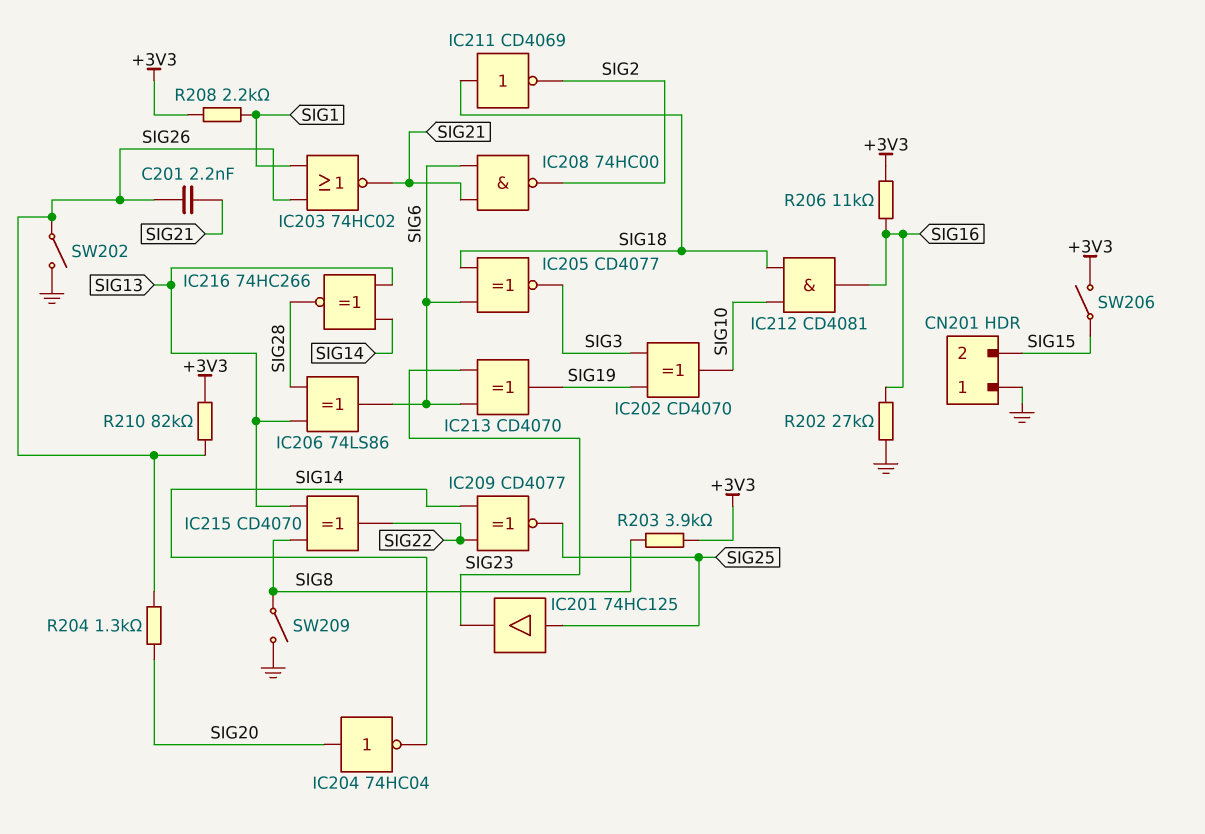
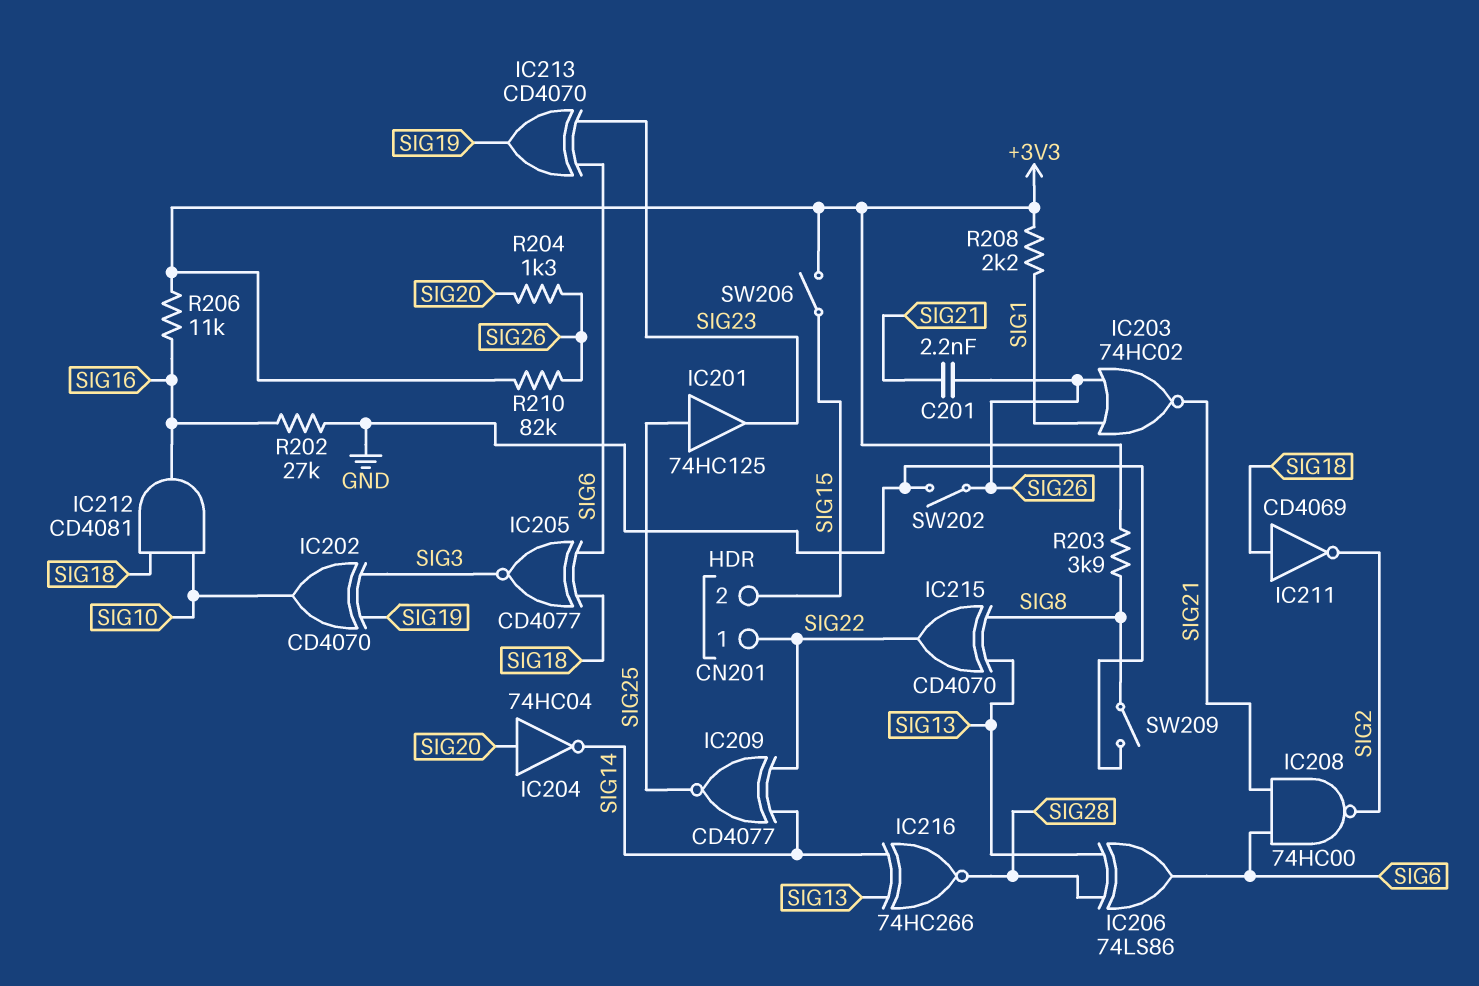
CN201 pin 1: GND -> SIG22

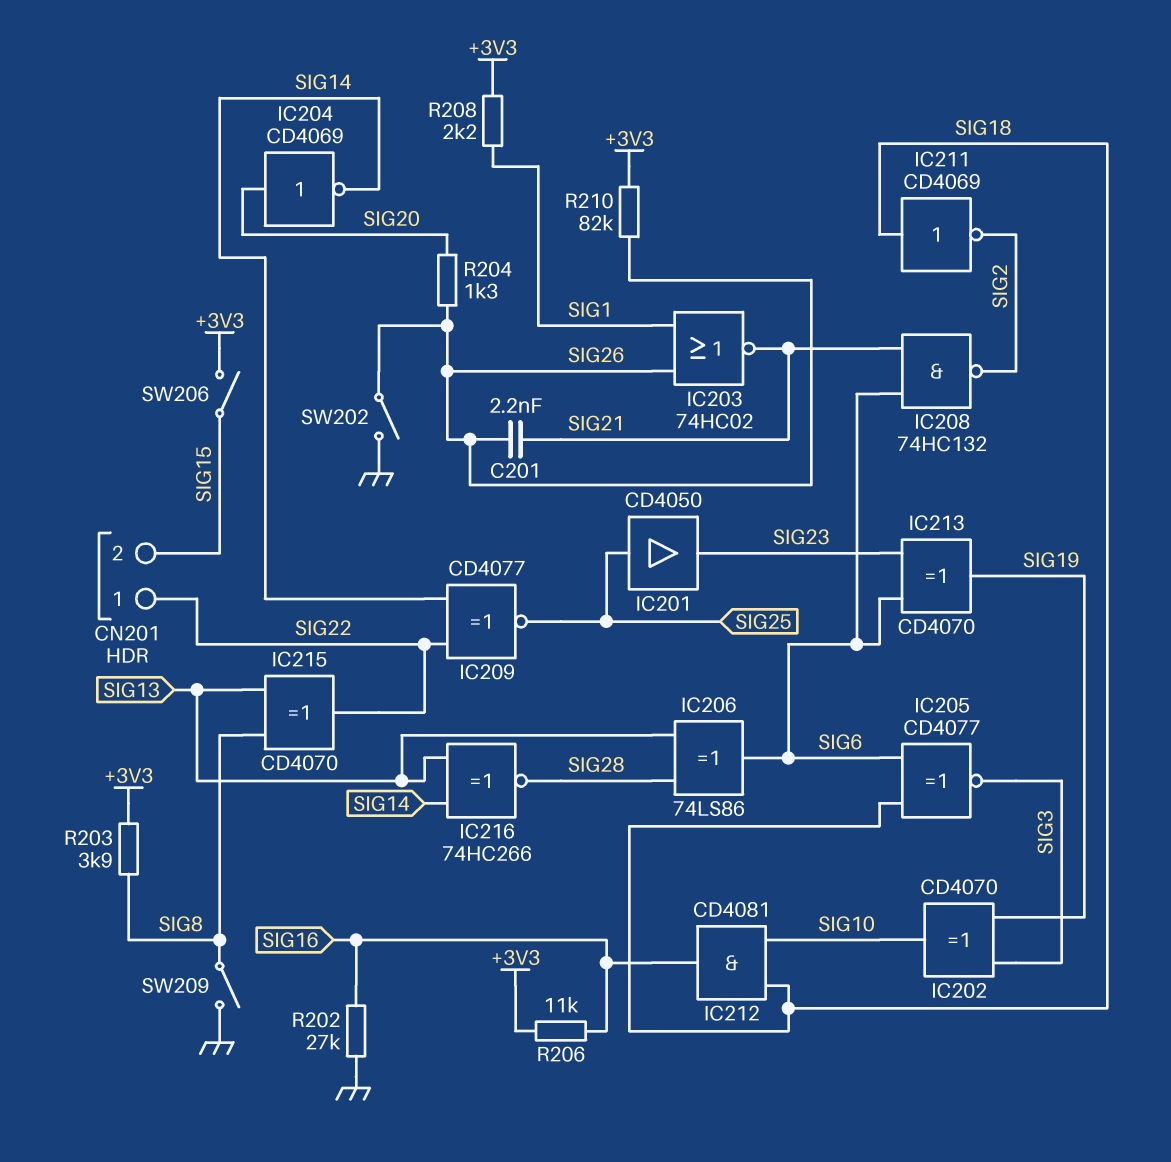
IC201: buffer 74HC125 (in SIG25, out SIG23) -> buffer CD4050 (in SIG25, out SIG23)
IC204: NOT 74HC04 (in SIG20, out SIG14) -> NOT CD4069 (in SIG20, out SIG14)
IC208: NAND 74HC00 (in SIG6, in SIG21, out SIG2) -> NAND 74HC132 (in SIG6, in SIG21, out SIG2)

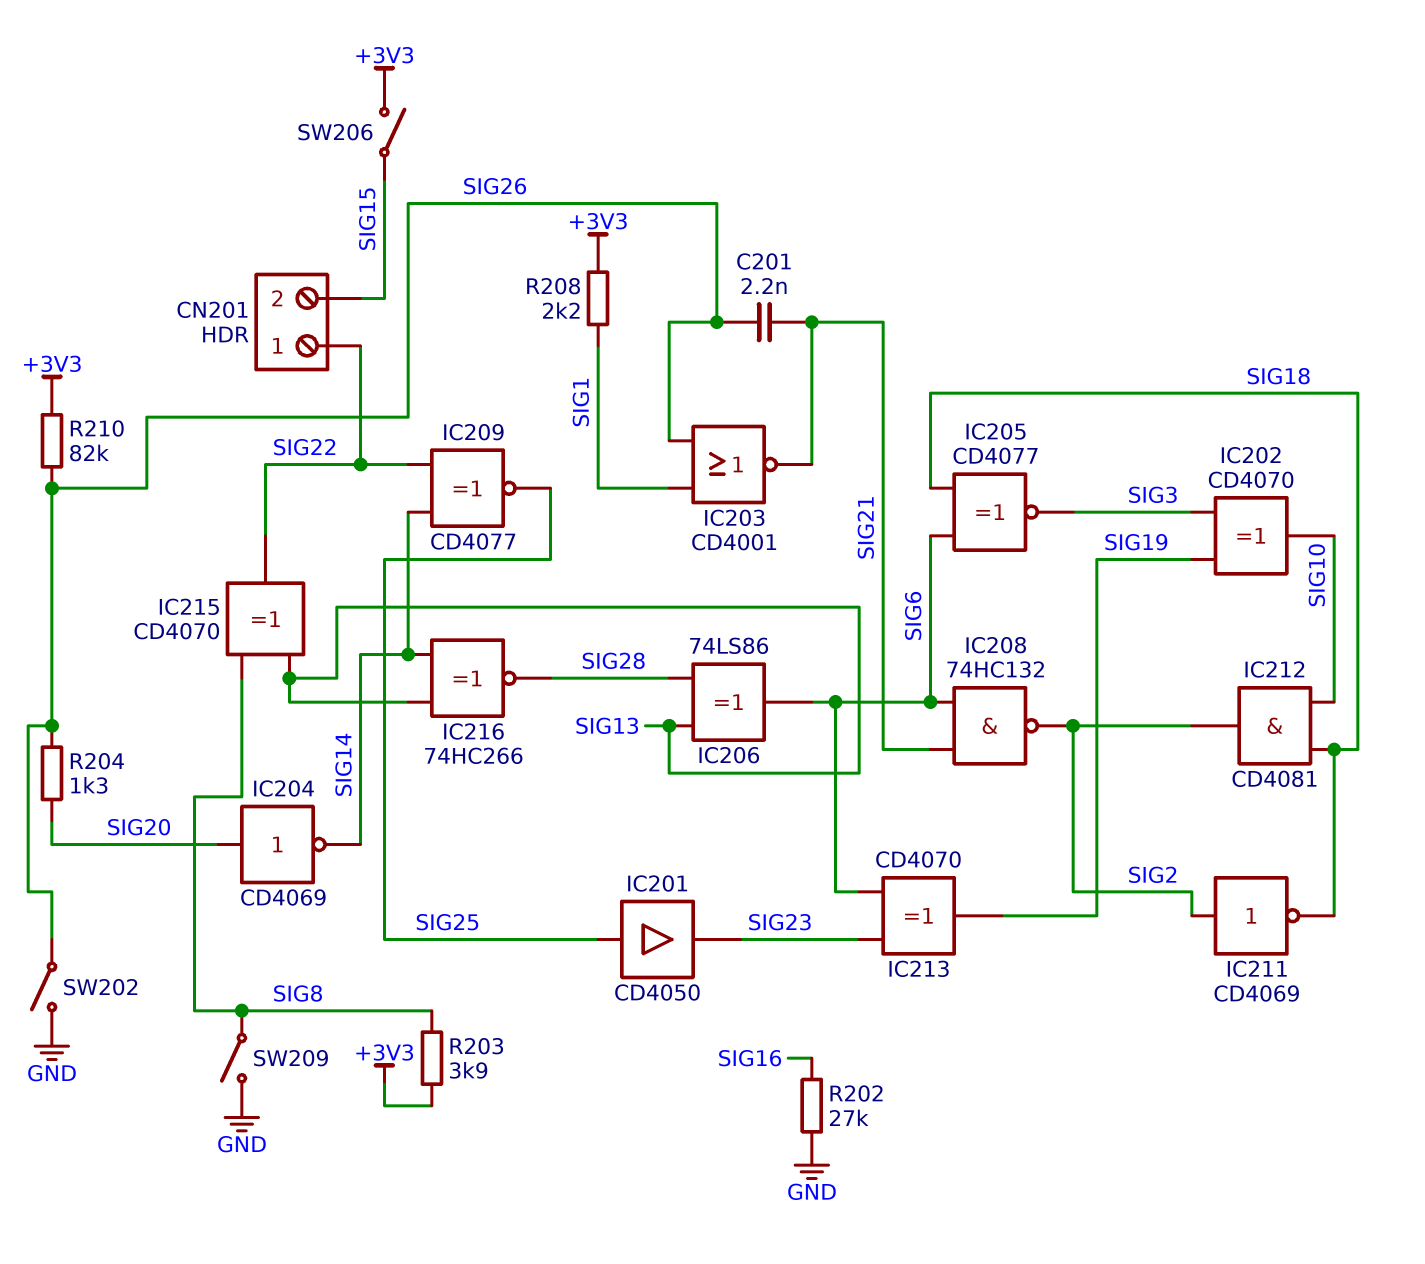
IC203: NOR 74HC02 (in SIG1, in SIG26, out SIG21) -> NOR CD4001 (in SIG1, in SIG26, out SIG21)
IC211: NOT CD4069 (in SIG18, out SIG2) -> NOT CD4069 (in SIG2, out SIG18)
IC212: AND CD4081 (in SIG10, in SIG18, out SIG16) -> AND CD4081 (in SIG10, in SIG18, out SIG2)
R206: 11k (+3V3, SIG16) -> none

